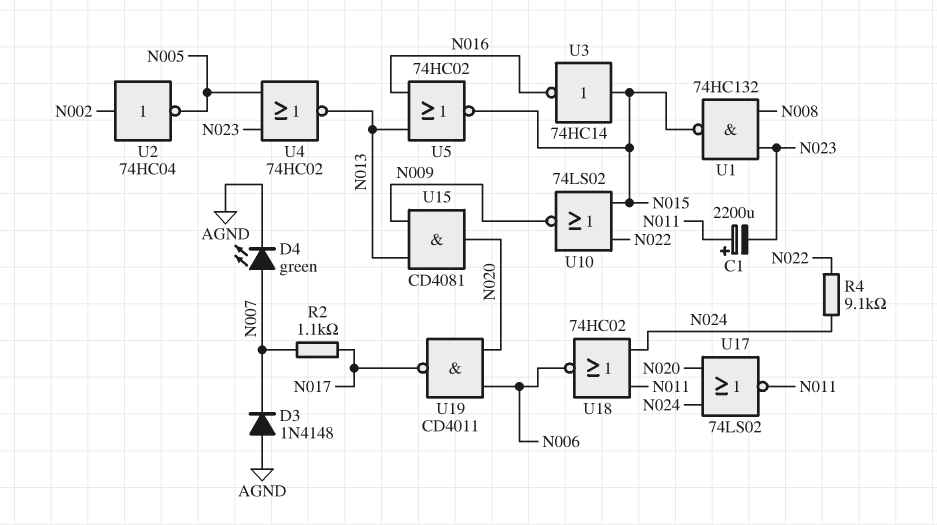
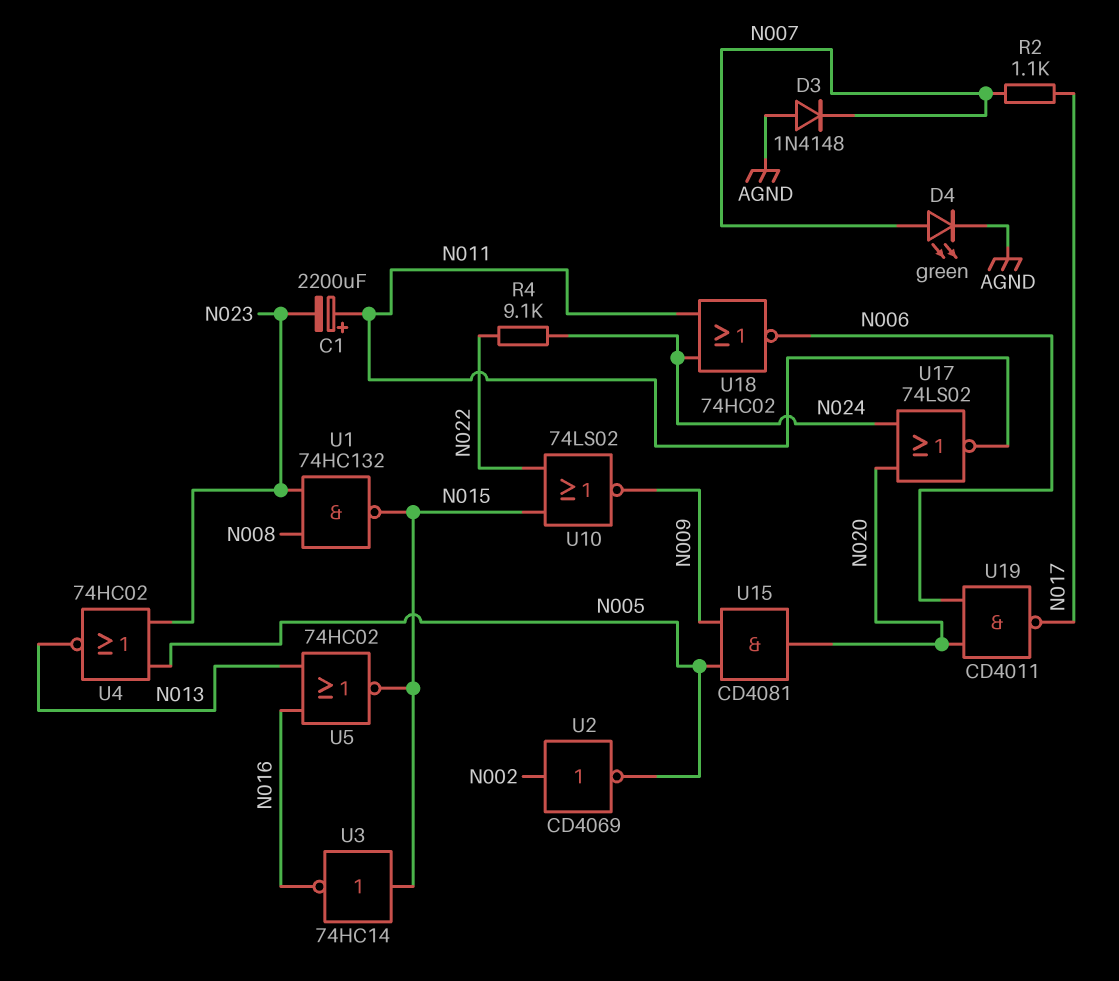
U2: NOT 74HC04 (in N002, out N005) -> NOT CD4069 (in N002, out N005)
U15: AND CD4081 (in N009, in N013, out N020) -> AND CD4081 (in N005, in N009, out N020)

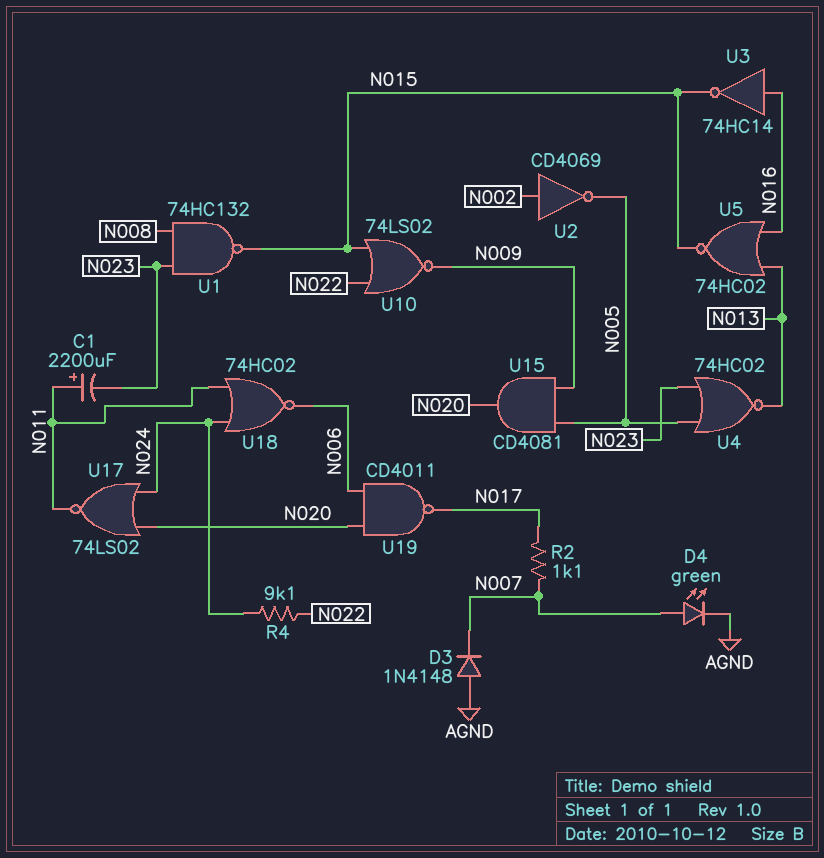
U3: NOT 74HC14 (in N015, out N016) -> NOT 74HC14 (in N016, out N015)

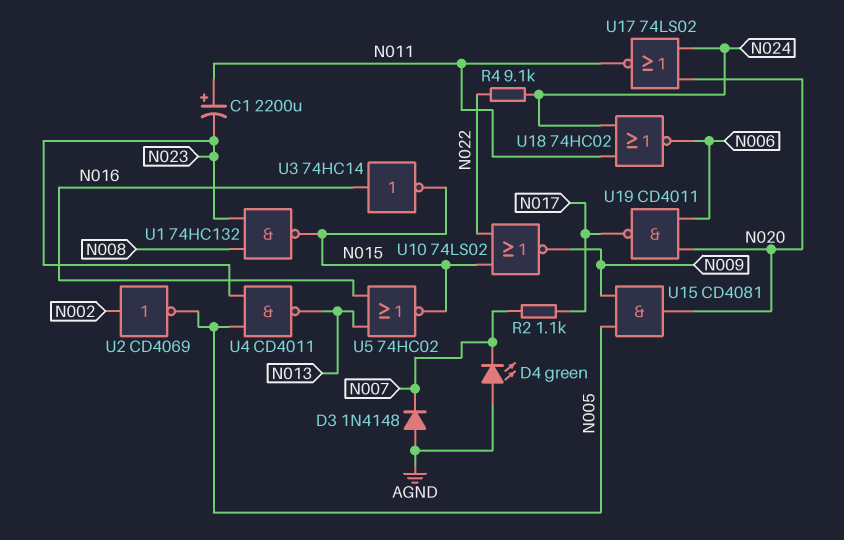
D4: LED green (A N007, K AGND) -> LED green (A AGND, K N007)
U4: NOR 74HC02 (in N005, in N023, out N013) -> NAND CD4011 (in N005, in N023, out N013)

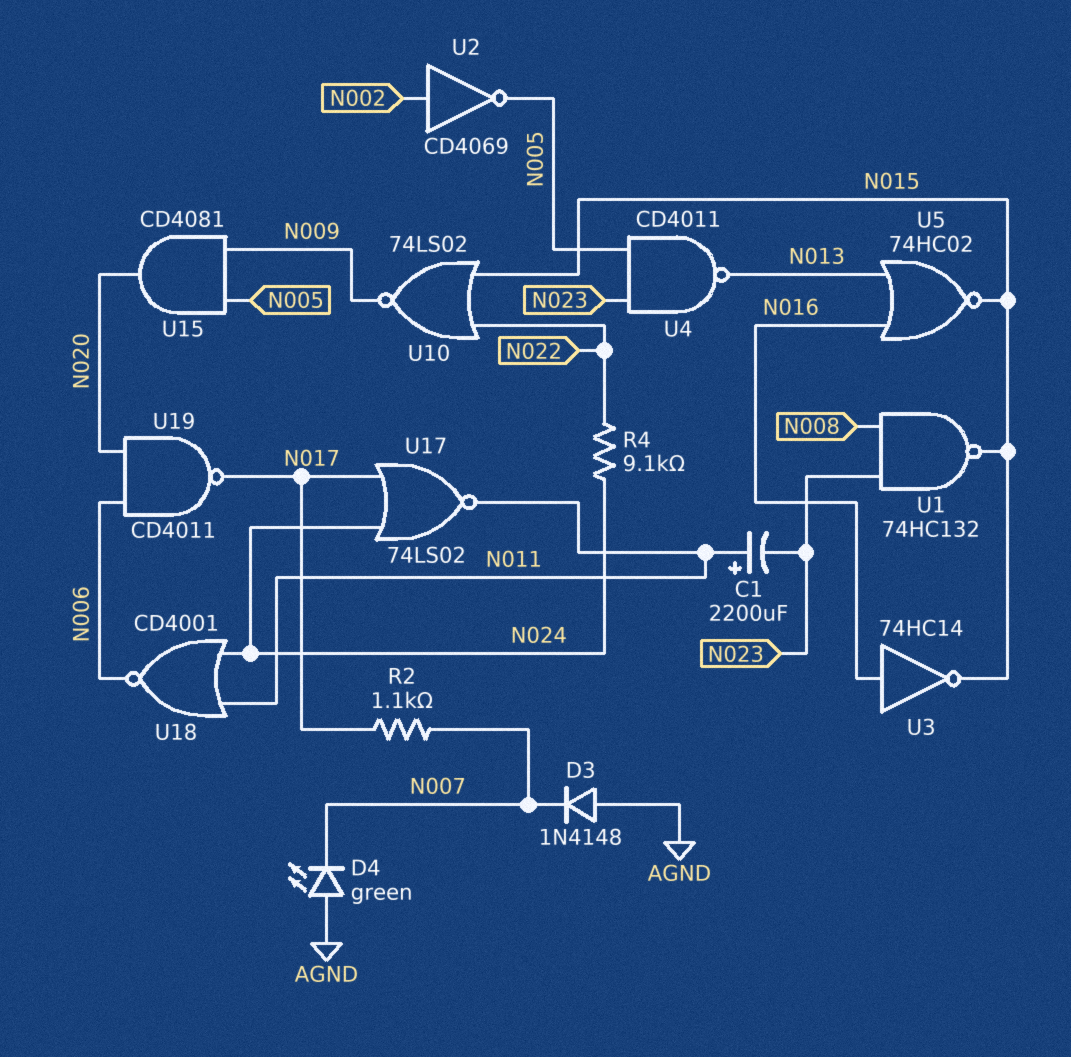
U17: NOR 74LS02 (in N020, in N024, out N011) -> NOR 74LS02 (in N017, in N024, out N011)
U18: NOR 74HC02 (in N011, in N024, out N006) -> NOR CD4001 (in N011, in N024, out N006)

